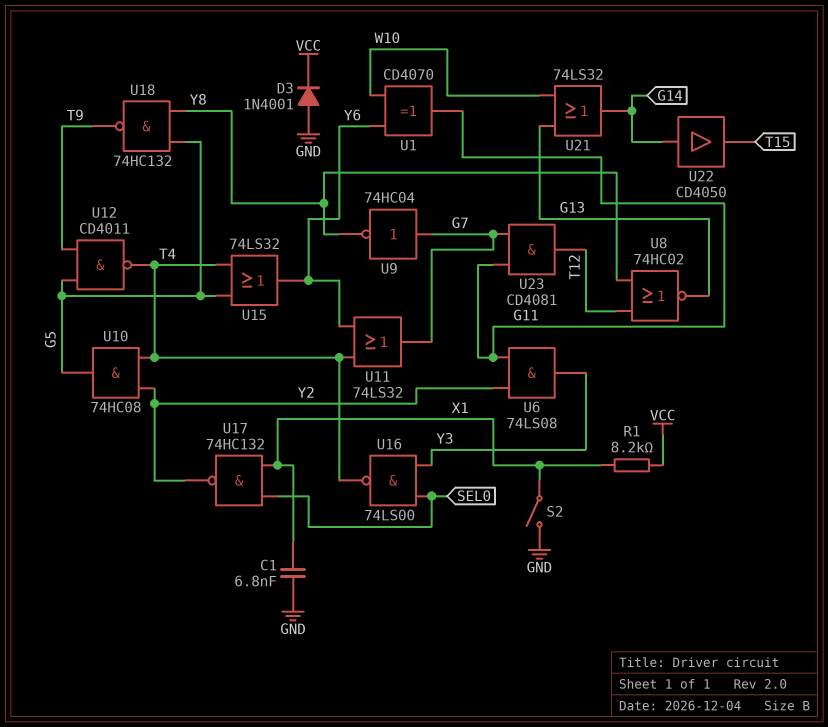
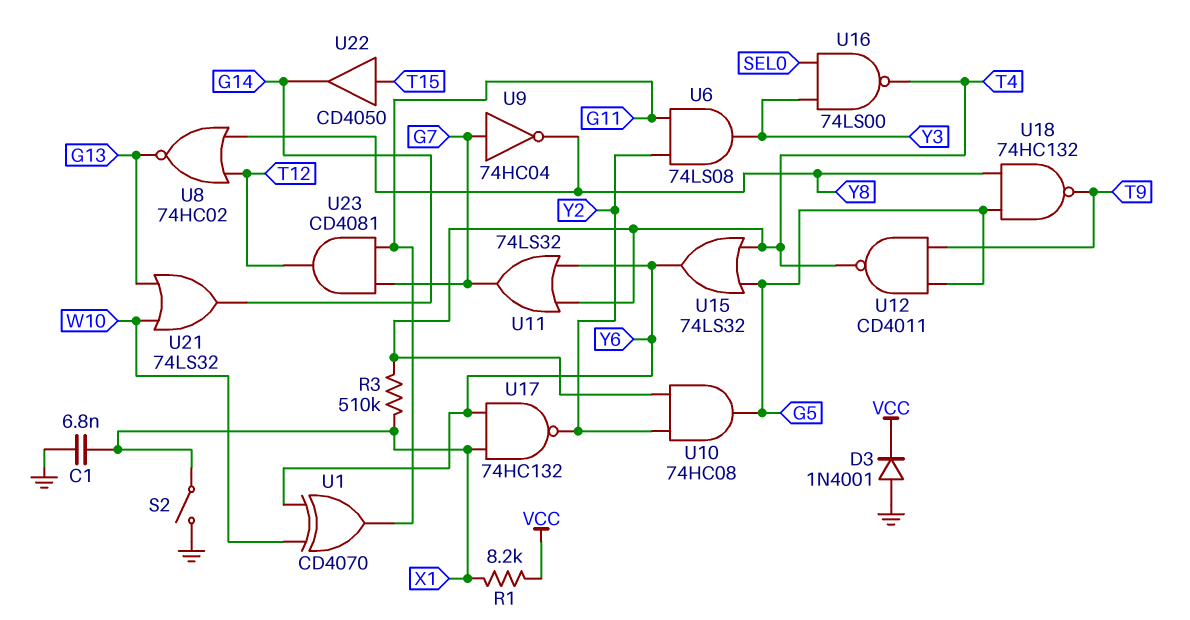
R3: none -> 510k (T4, X1)
U17: NAND 74HC132 (in SEL0, in X1, out Y2) -> NAND 74HC132 (in X1, in Y6, out Y2)
U22: buffer CD4050 (in G14, out T15) -> buffer CD4050 (in T15, out G14)

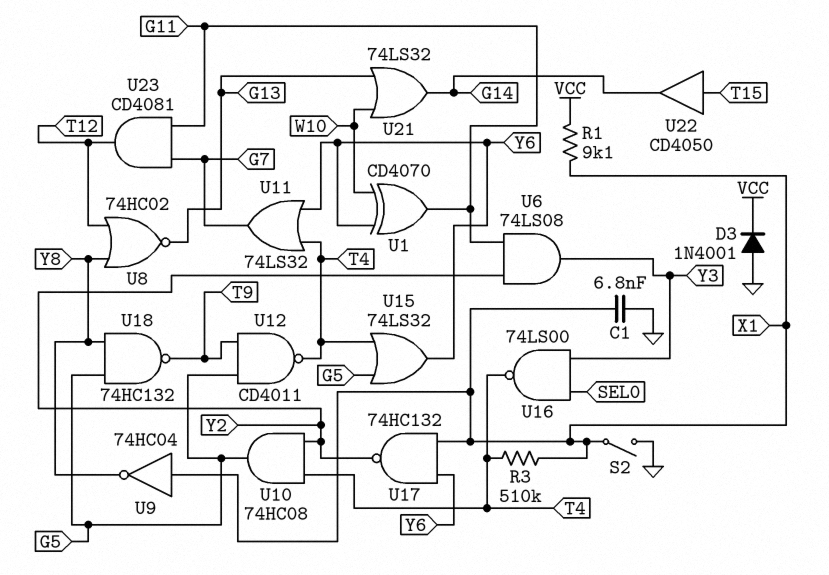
R1: 8.2k (VCC, X1) -> 9.1k (VCC, X1)
U9: NOT 74HC04 (in G7, out Y8) -> NOT 74HC04 (in X1, out Y8)

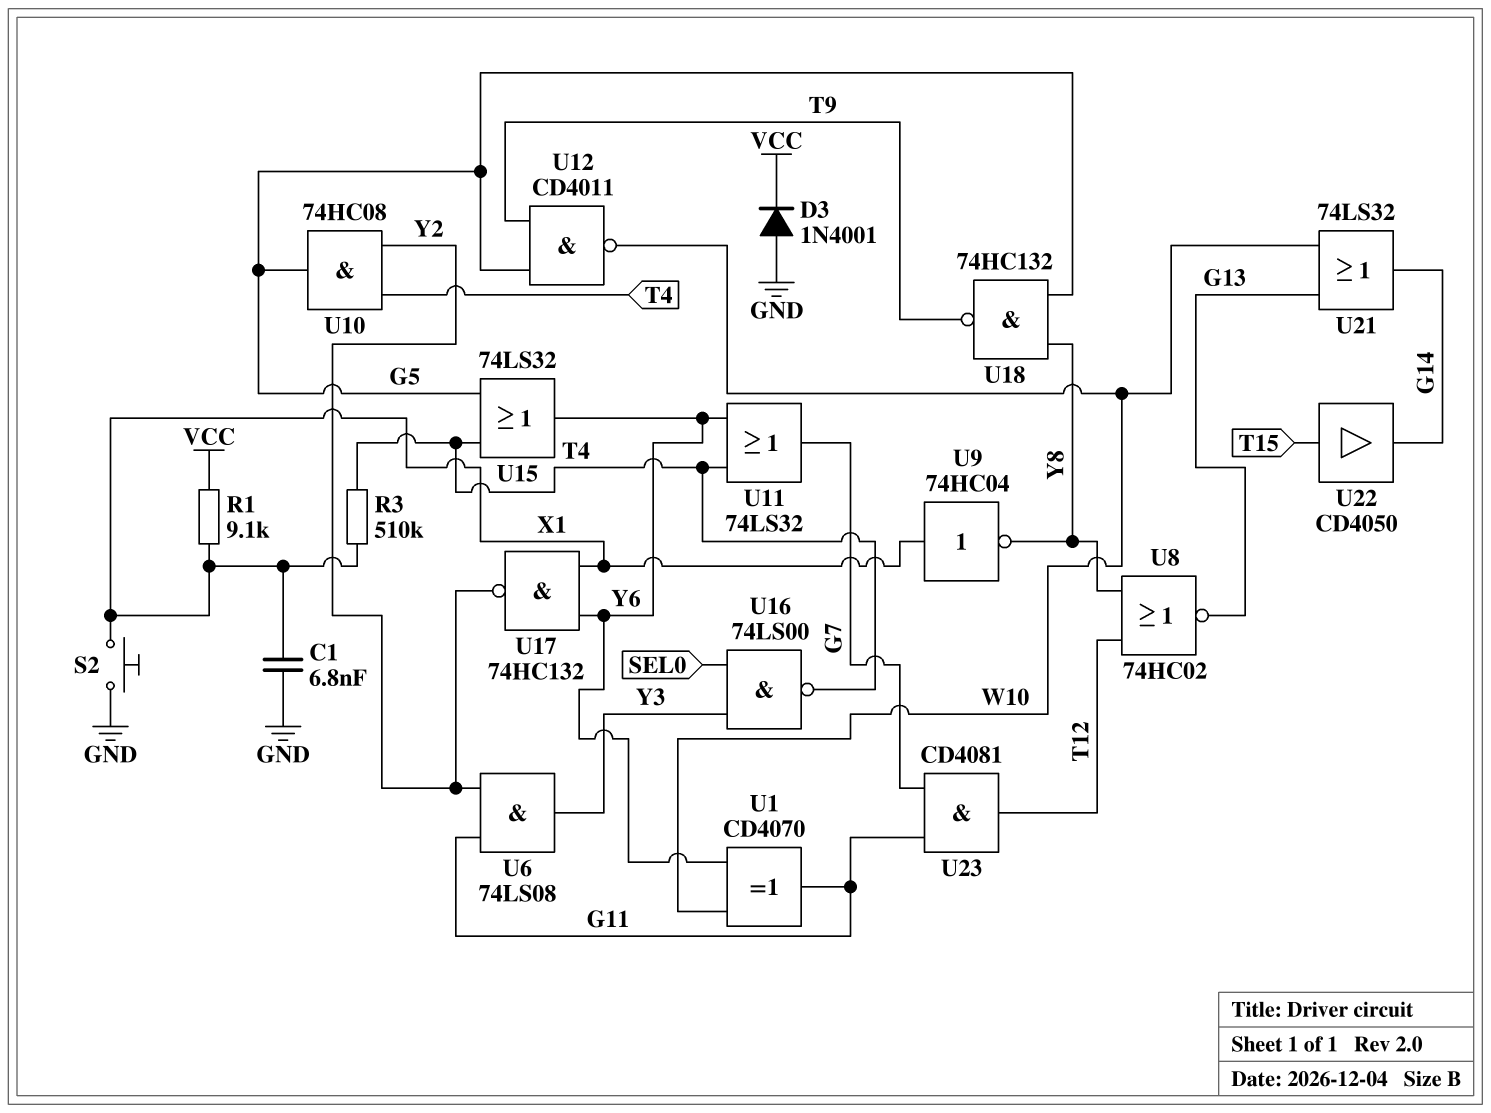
S2: switch (GND, X1) -> button (GND, X1)
U12: NAND CD4011 (in G5, in T9, out T4) -> NAND CD4011 (in G5, in T9, out W10)

